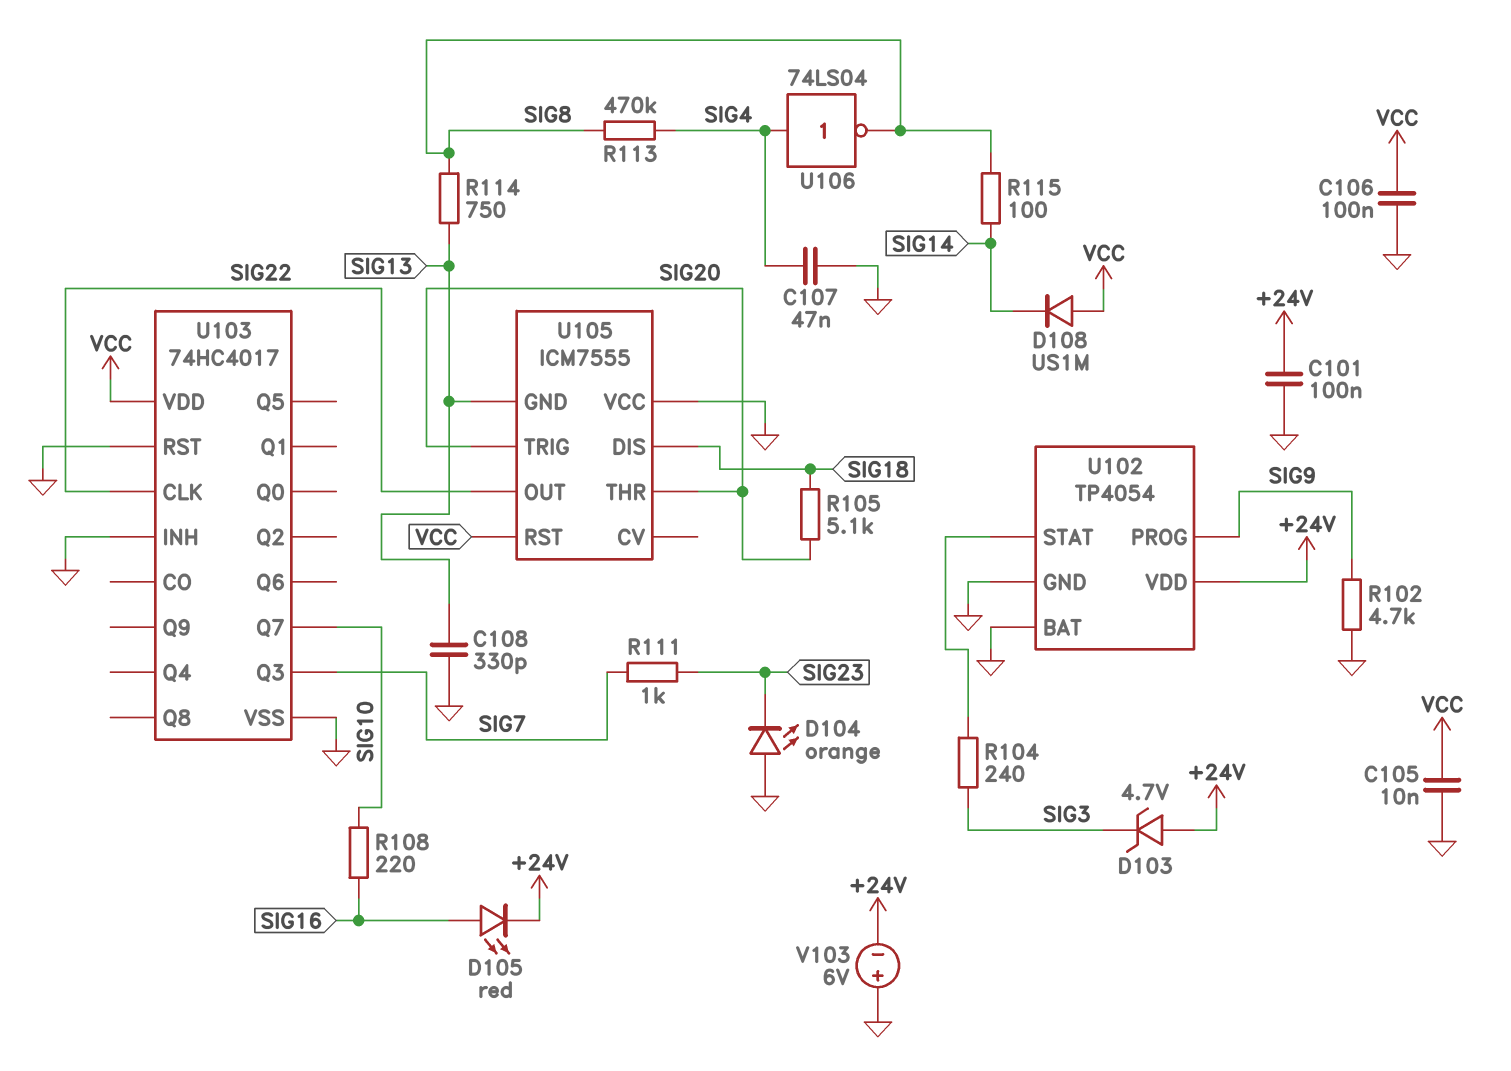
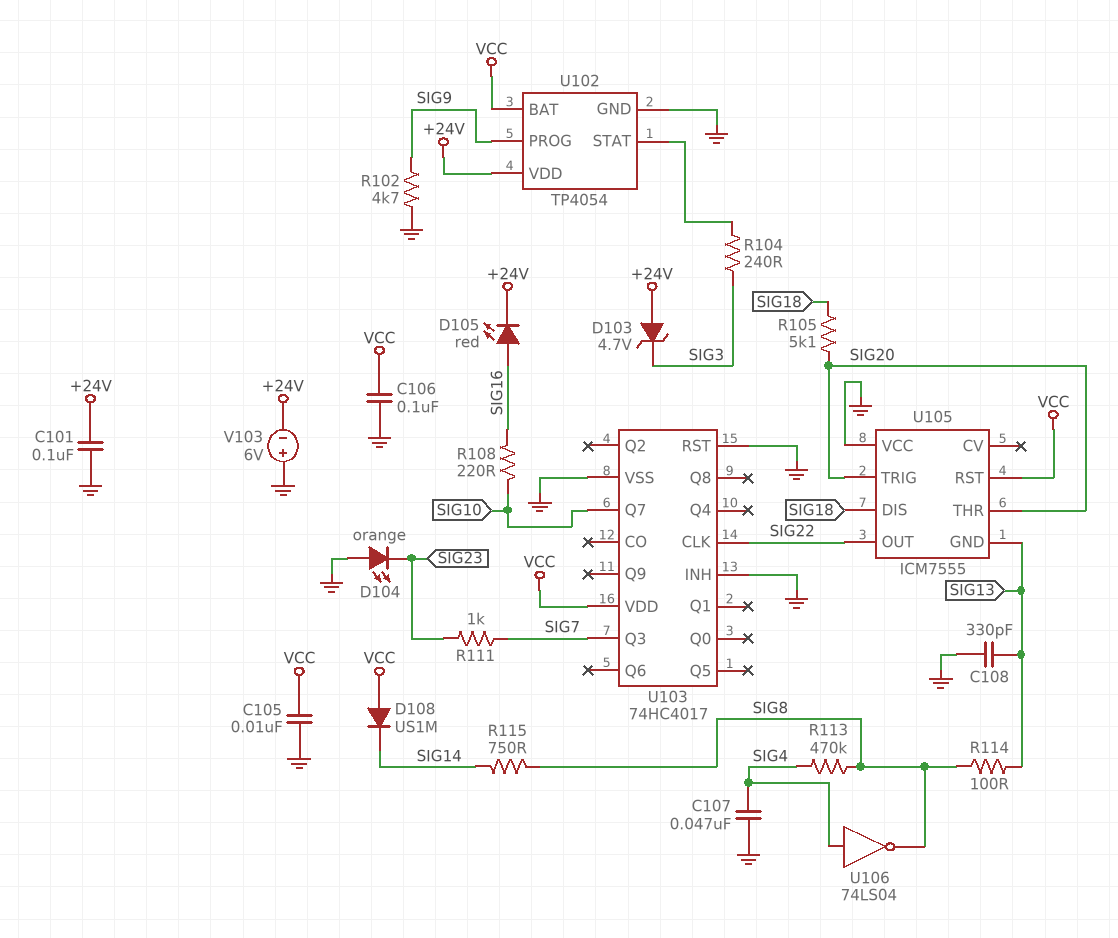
R114: 750 (SIG8, SIG13) -> 100 (SIG8, SIG13)
R115: 100 (SIG8, SIG14) -> 750 (SIG8, SIG14)
U102 pin BAT: GND -> VCC

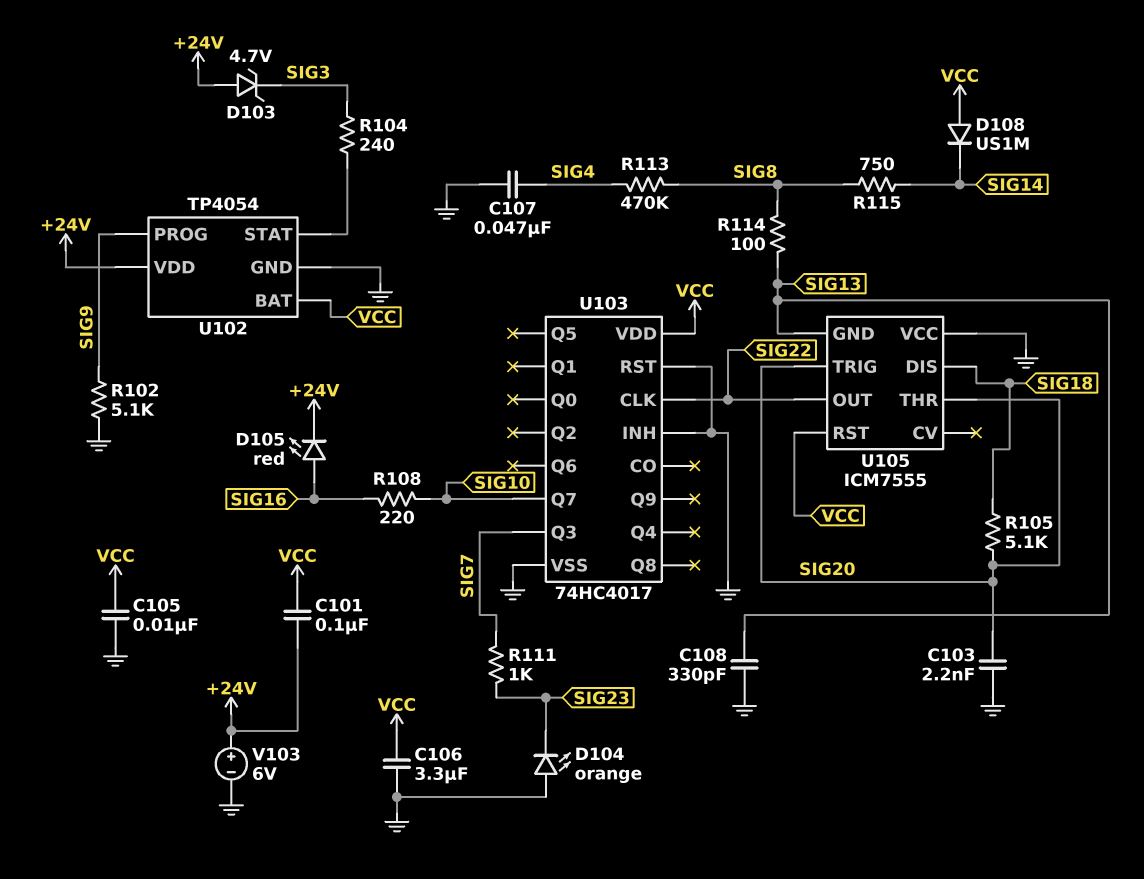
C101: 100nF (+24V, GND) -> 100nF (+24V, VCC)
C103: none -> 2.2nF (GND, SIG20)
C106: 100nF (GND, VCC) -> 3.3uF (GND, VCC)
R102: 4.7k (GND, SIG9) -> 5.1k (GND, SIG9)
U106: NOT 74LS04 (in SIG4, out SIG8) -> none
V103: 6V (plus GND, minus +24V) -> 6V (plus +24V, minus GND)

